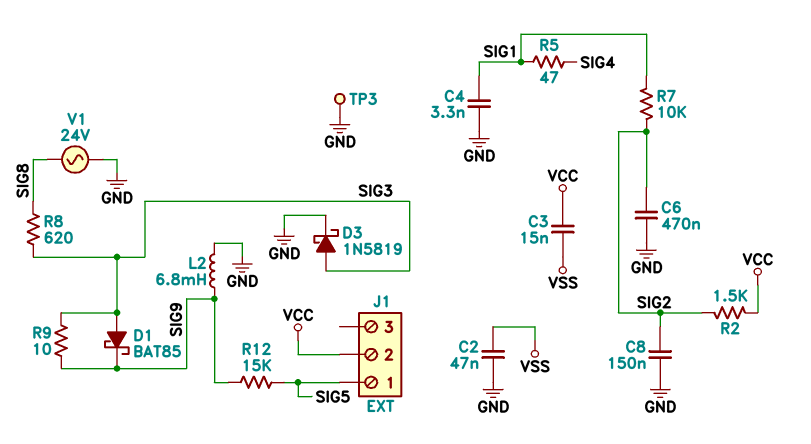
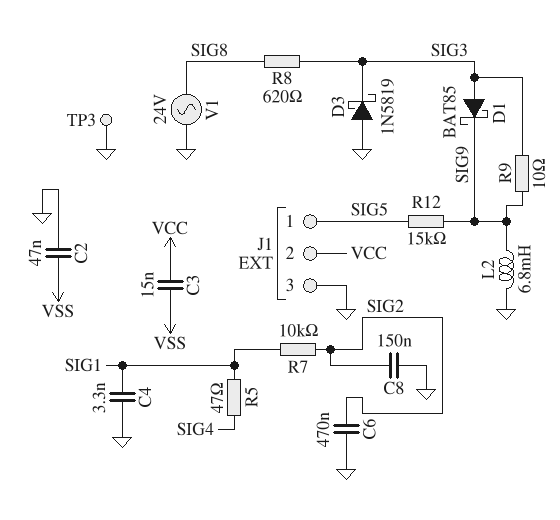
D3: schottky 1N5819 (A SIG3, K GND) -> schottky 1N5819 (A GND, K SIG3)
J1 pin 3: none -> GND
R2: 1.5k (SIG2, VCC) -> none

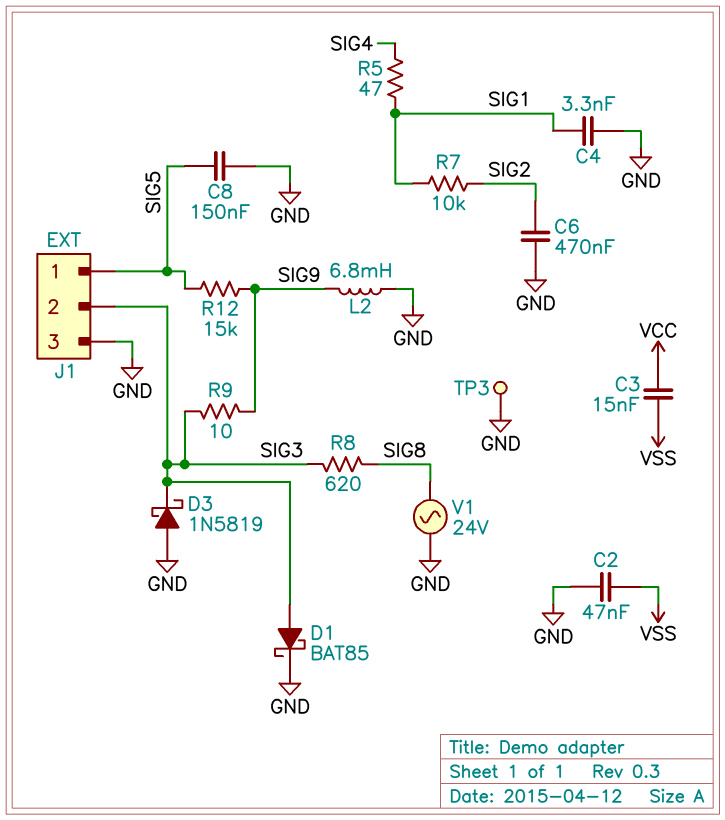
C8: 150nF (GND, SIG2) -> 150nF (GND, SIG5)
D1: schottky BAT85 (A SIG3, K SIG9) -> schottky BAT85 (A SIG3, K GND)
J1 pin 2: VCC -> SIG3

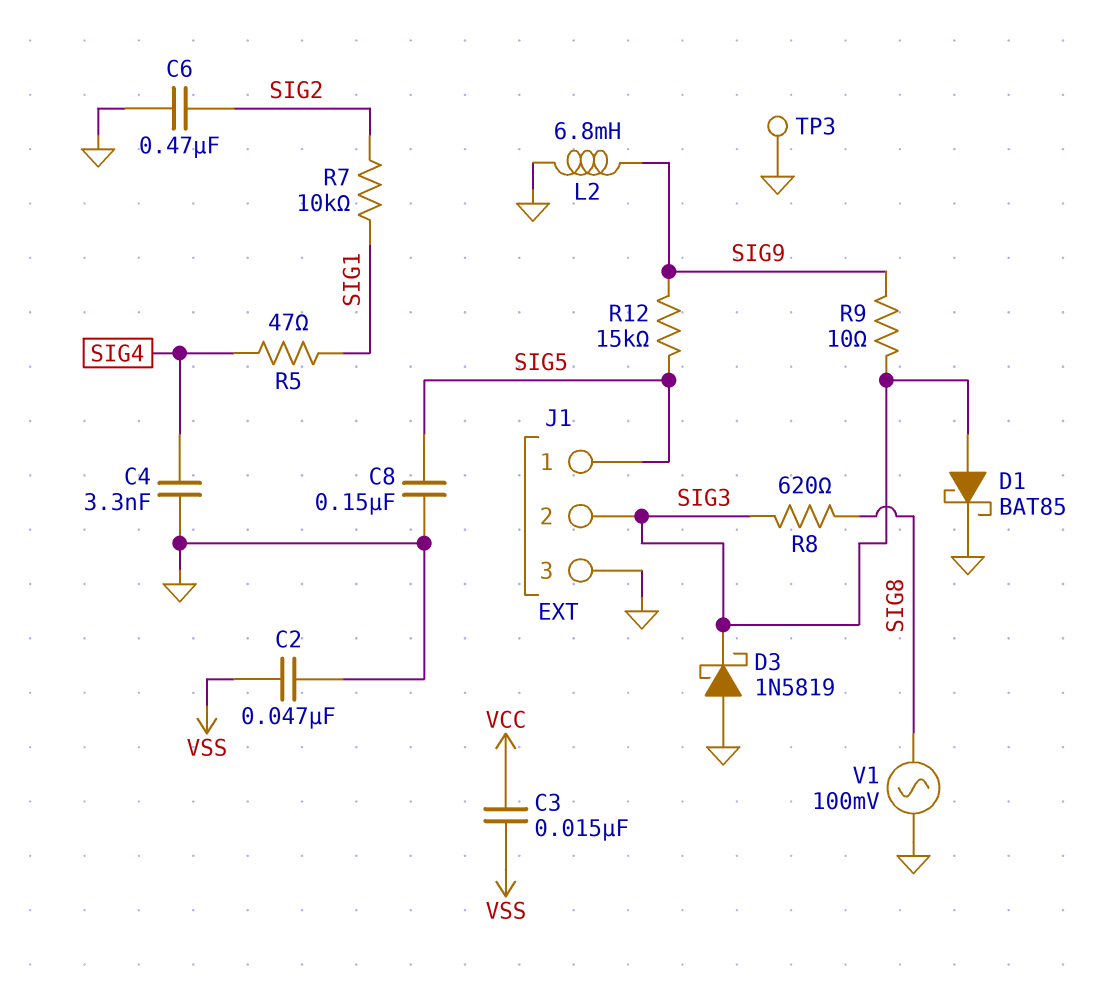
C4: 3.3nF (GND, SIG1) -> 3.3nF (GND, SIG4)
V1: AC 24V (GND, SIG8) -> AC 100mV (GND, SIG8)

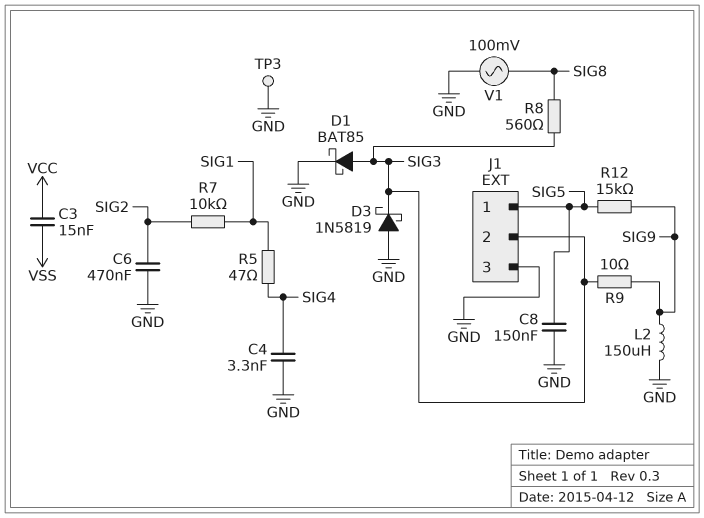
C2: 47nF (GND, VSS) -> none
L2: 6.8mH (GND, SIG9) -> 150uH (GND, SIG9)
R8: 620 (SIG3, SIG8) -> 560 (SIG3, SIG8)

